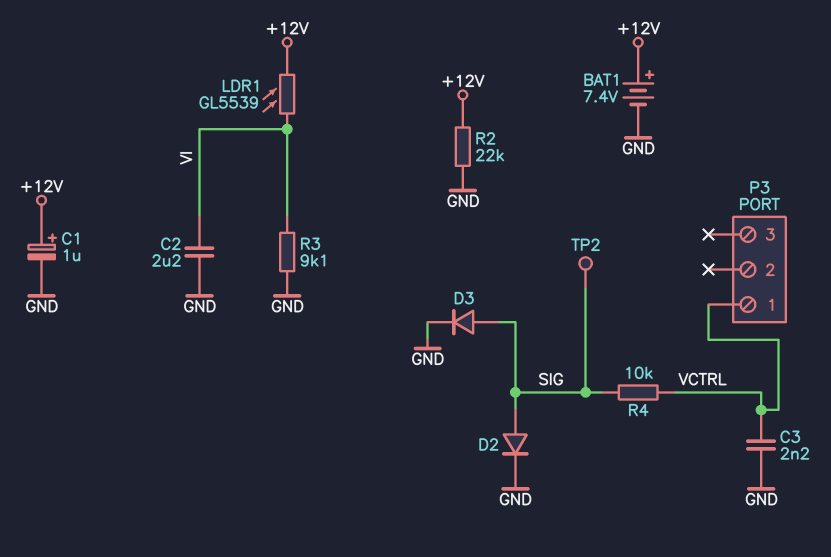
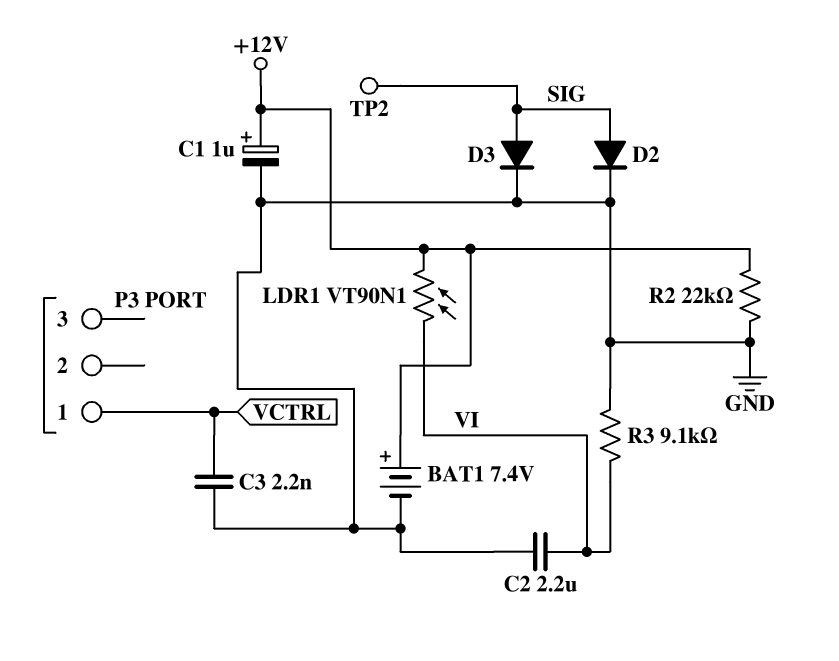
LDR1: GL5539 (+12V, VI) -> VT90N1 (+12V, VI)
R4: 10k (SIG, VCTRL) -> none

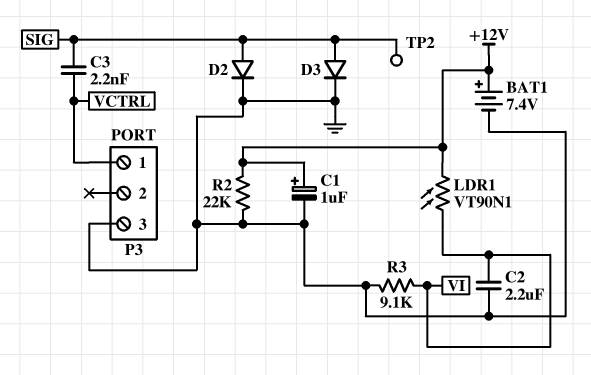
C3: 2.2nF (GND, VCTRL) -> 2.2nF (SIG, VCTRL)
P3 pin 3: none -> GND

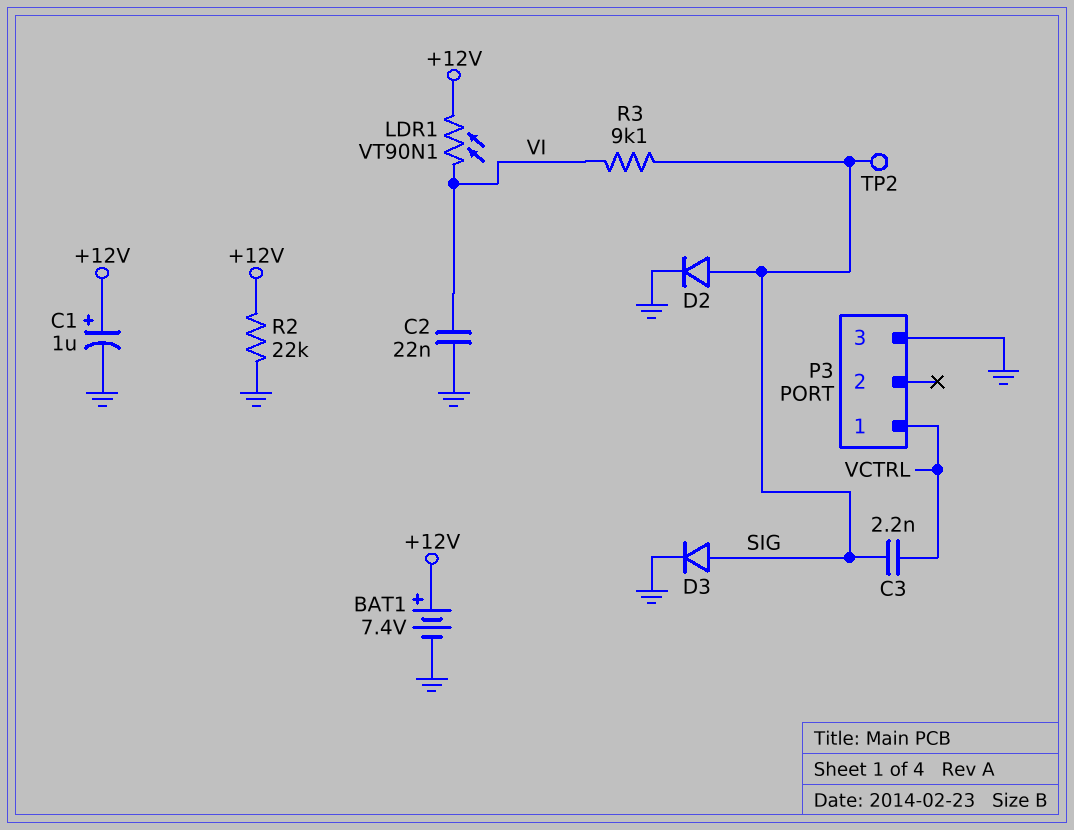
C2: 2.2uF (GND, VI) -> 22nF (GND, VI)
R3: 9.1k (GND, VI) -> 9.1k (SIG, VI)

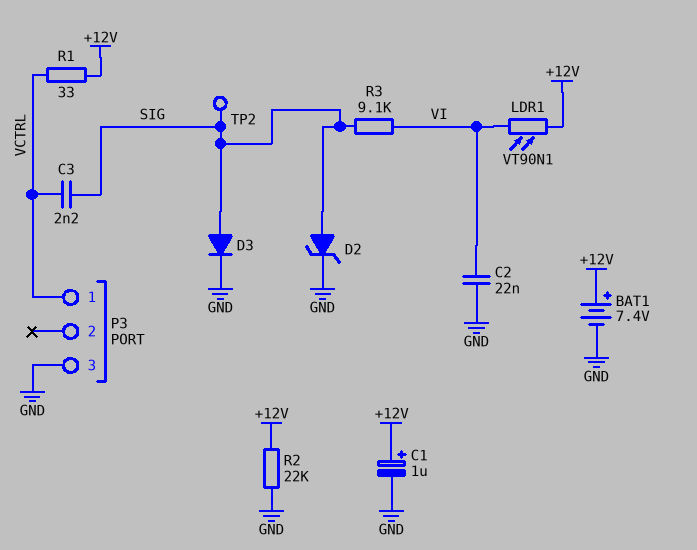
D2: diode (A SIG, K GND) -> zener (A SIG, K GND)
R1: none -> 33 (+12V, VCTRL)

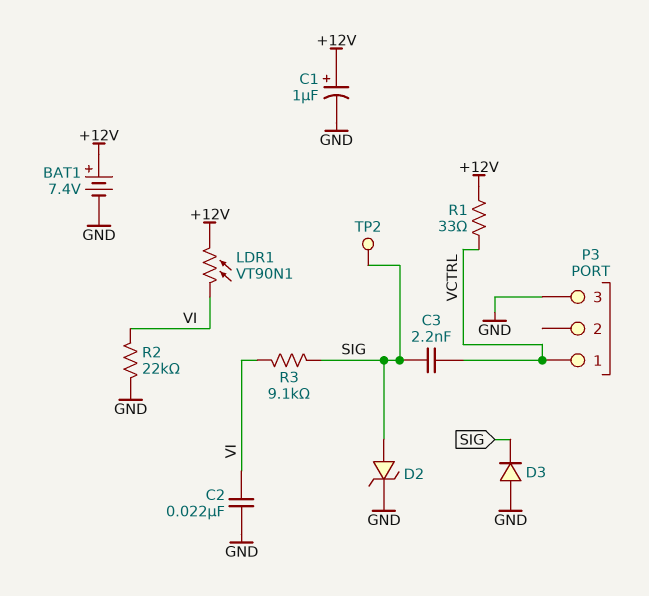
D3: diode (A SIG, K GND) -> diode (A GND, K SIG)
R2: 22k (+12V, GND) -> 22k (GND, VI)

